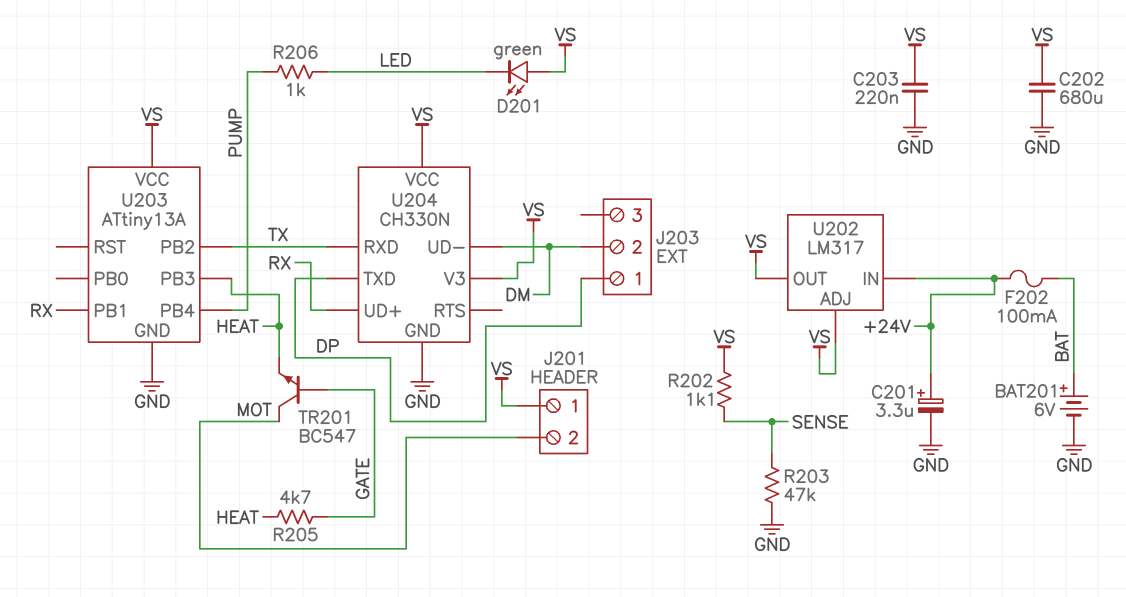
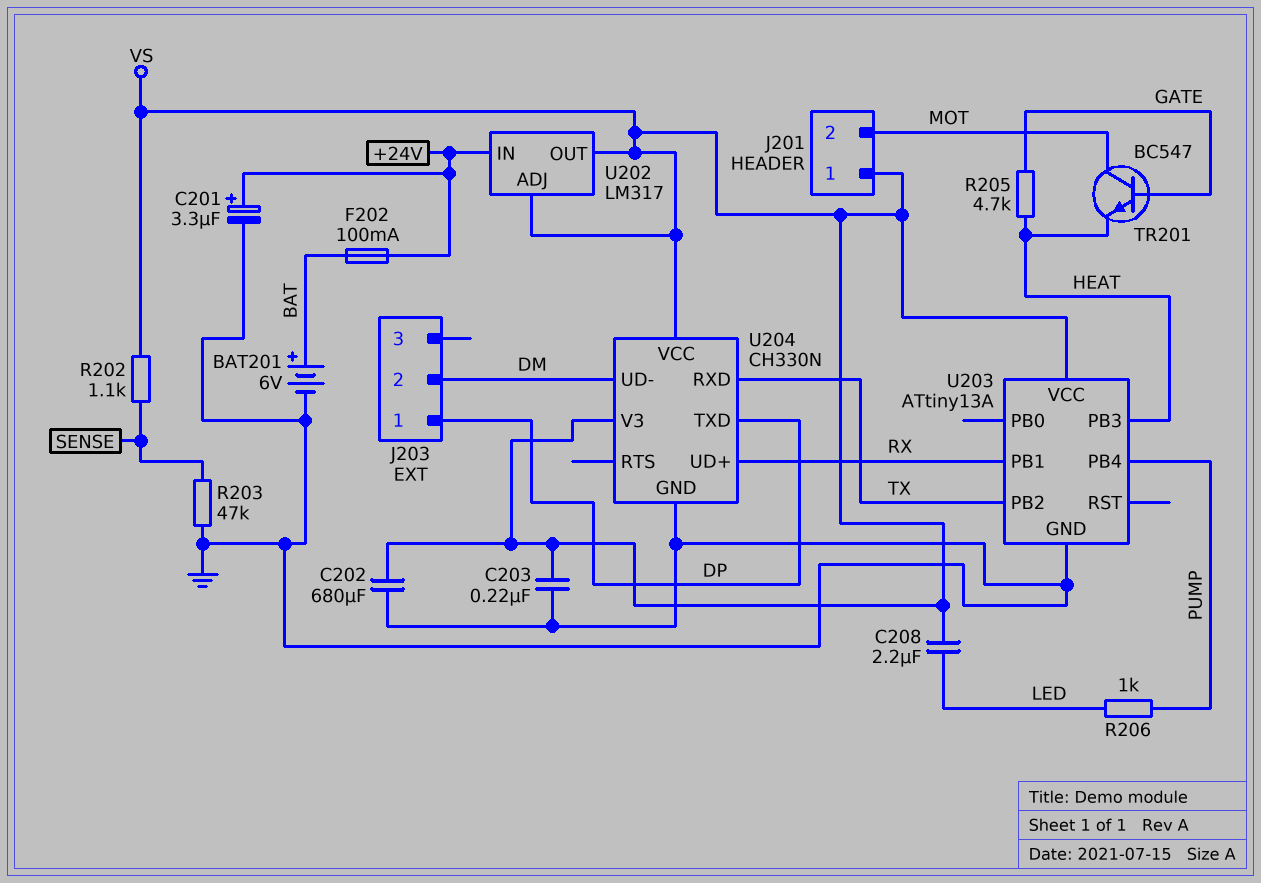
C208: none -> 2.2uF (LED, VS)
D201: LED green (A VS, K LED) -> none

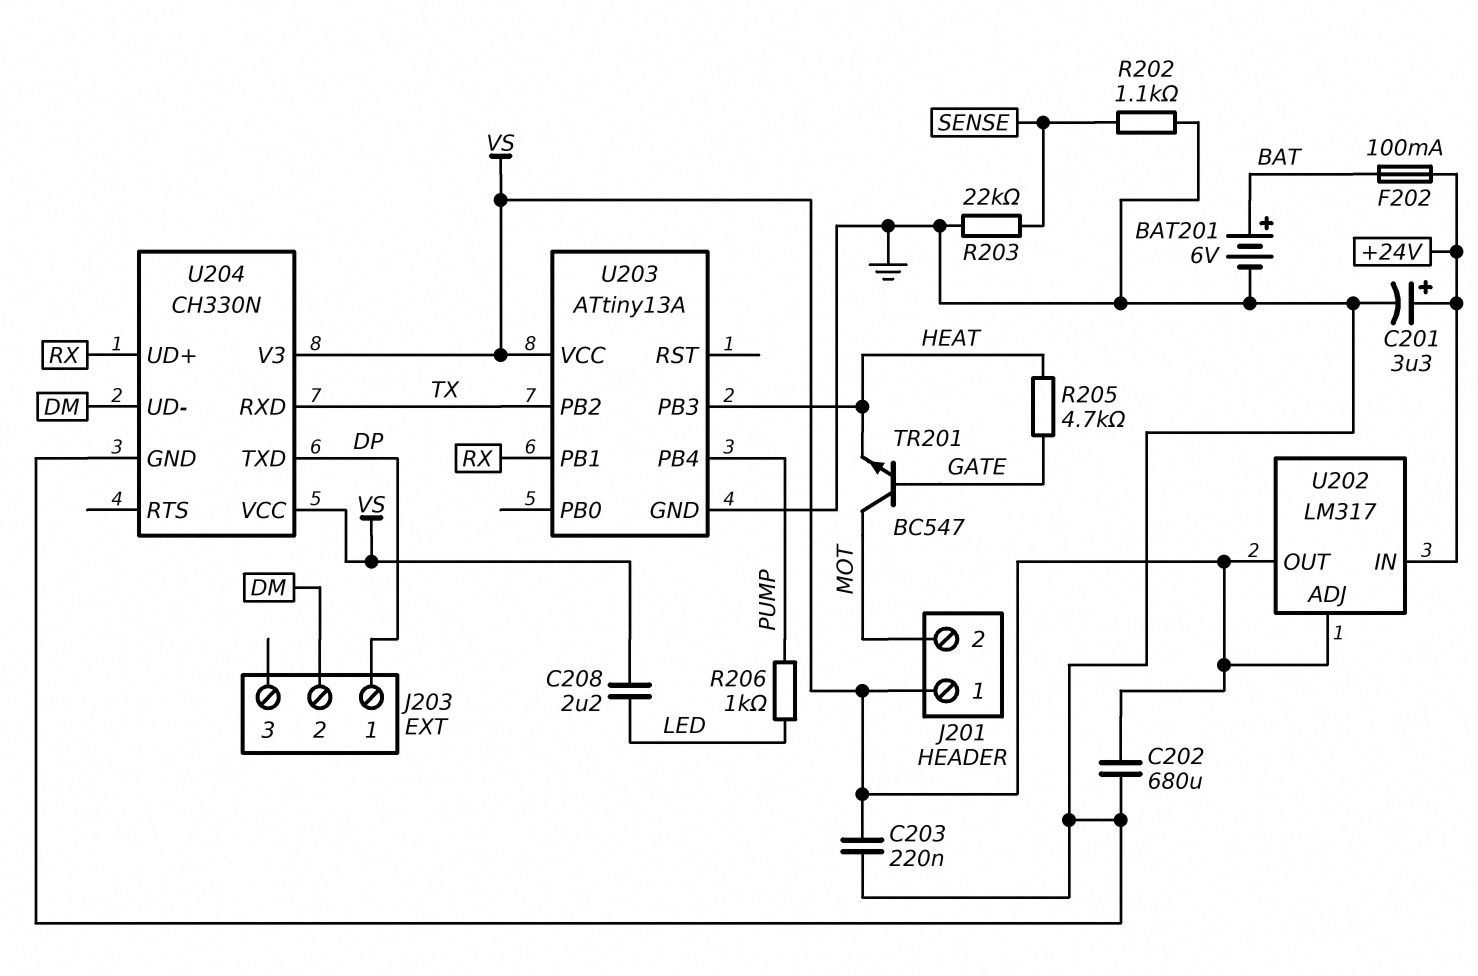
R202: 1.1k (SENSE, VS) -> 1.1k (GND, SENSE)
R203: 47k (GND, SENSE) -> 22k (GND, SENSE)

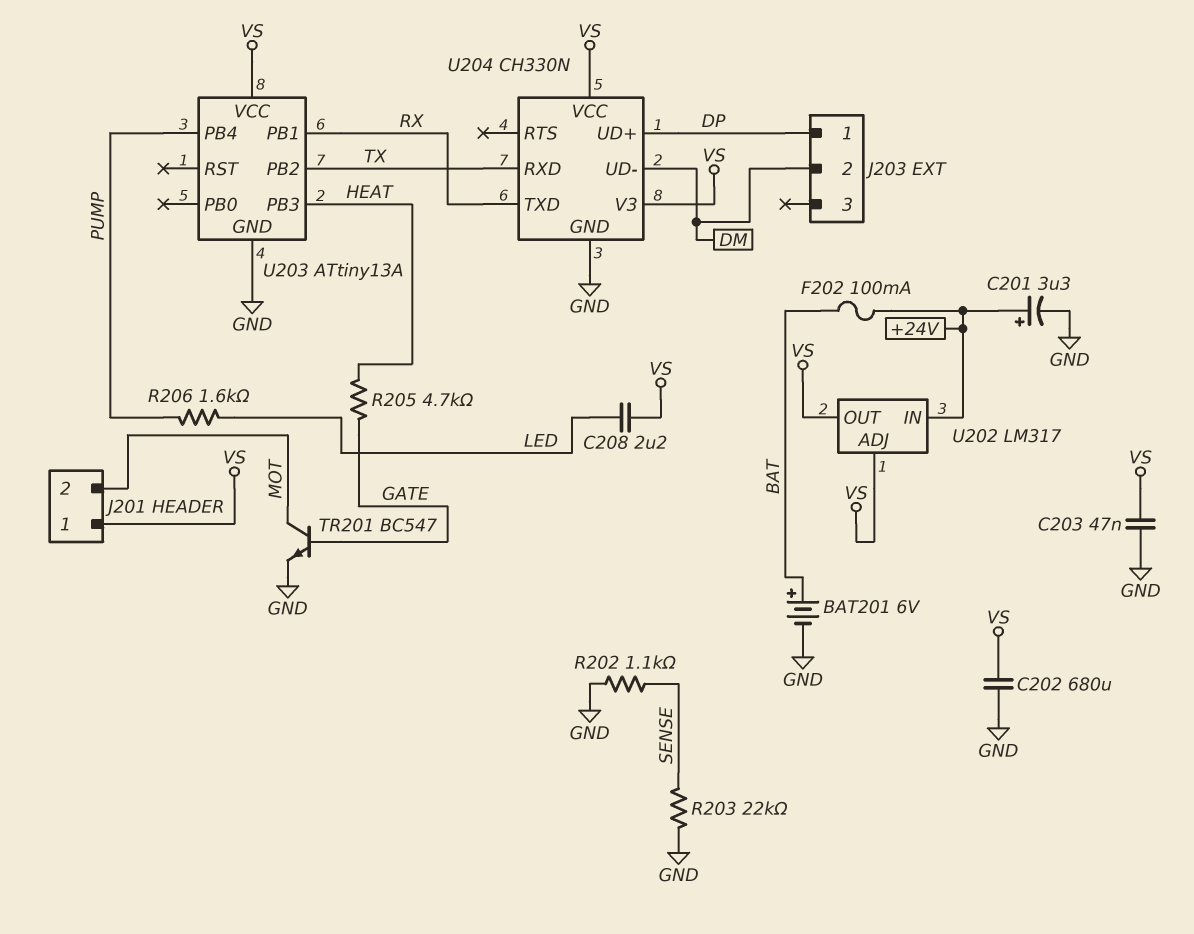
C203: 220nF (GND, VS) -> 47nF (GND, VS)
R206: 1k (LED, PUMP) -> 1.6k (LED, PUMP)
TR201: NPN BC547 (B GATE, C MOT, E HEAT) -> NPN BC547 (B GATE, C MOT, E GND)
U204 pin TXD: DP -> RX
U204 pin UD+: RX -> DP

